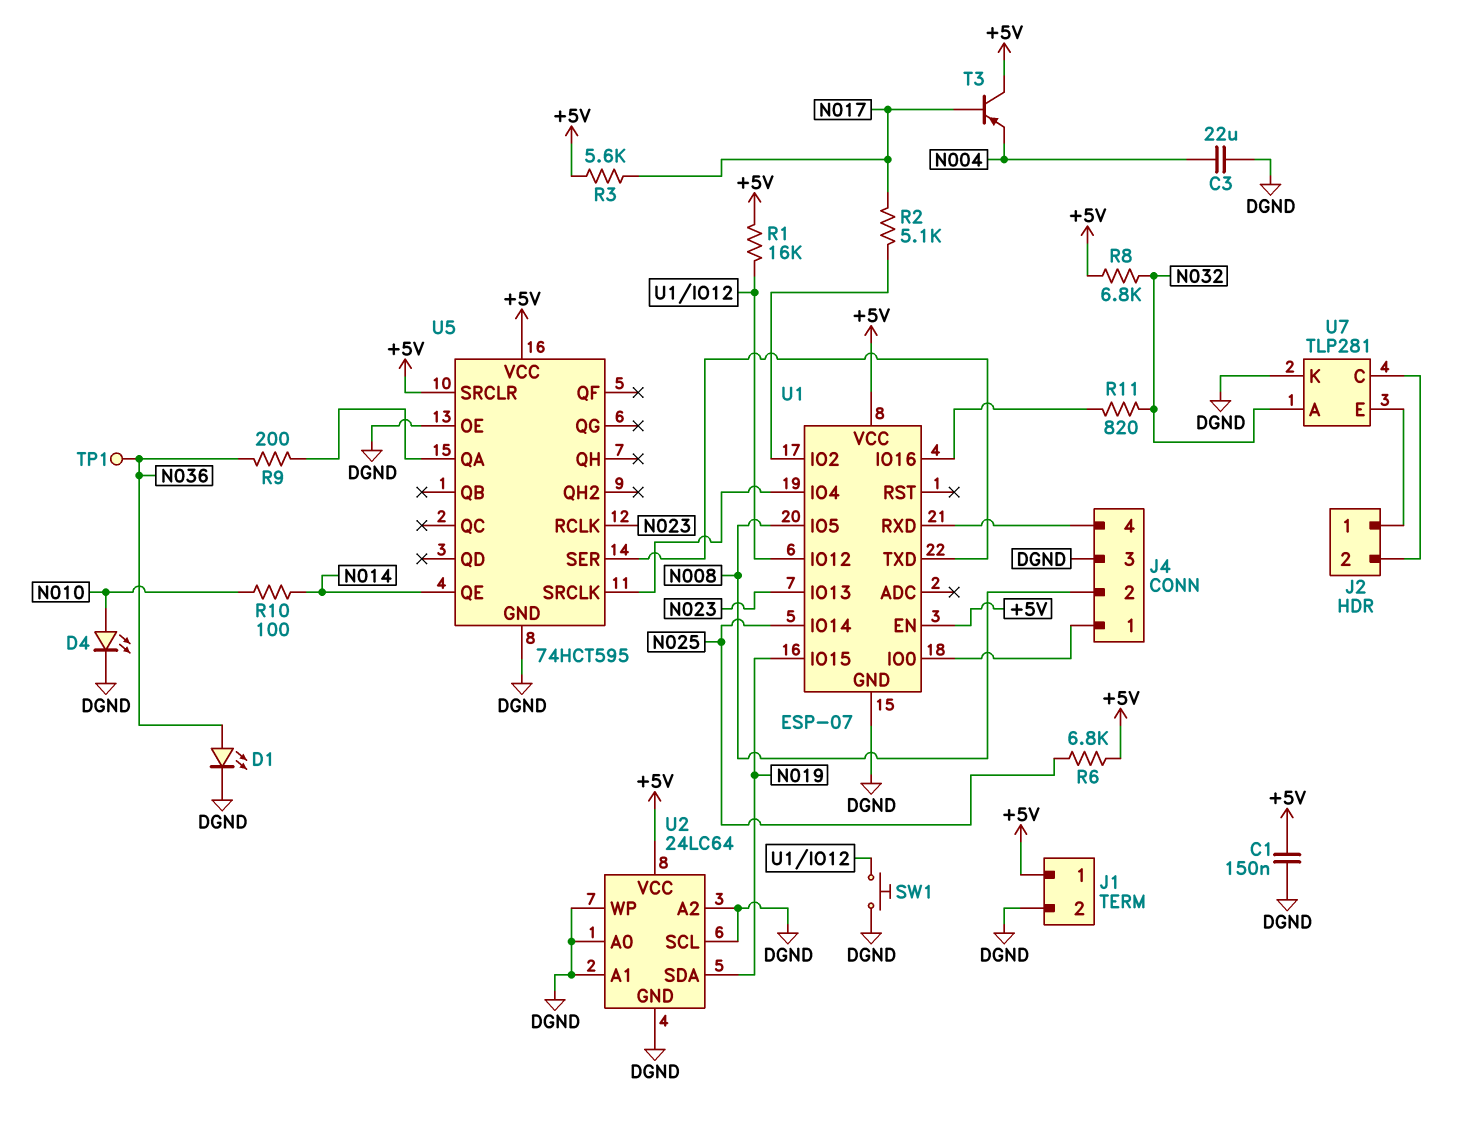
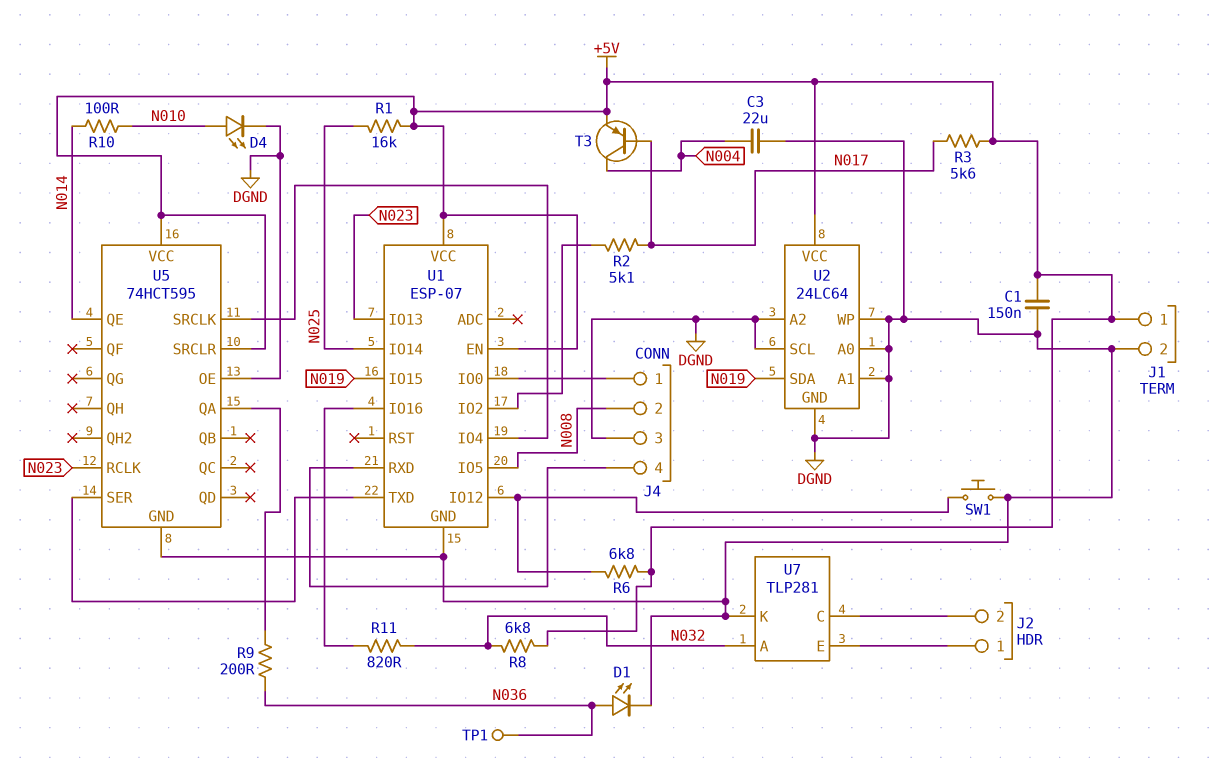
R1: 16k (+5V, U1/IO12) -> 16k (+5V, N025)
R6: 6.8k (+5V, N025) -> 6.8k (+5V, U1/IO12)
T3: PNP (B N017, C +5V, E N004) -> PNP (B N017, C N004, E +5V)

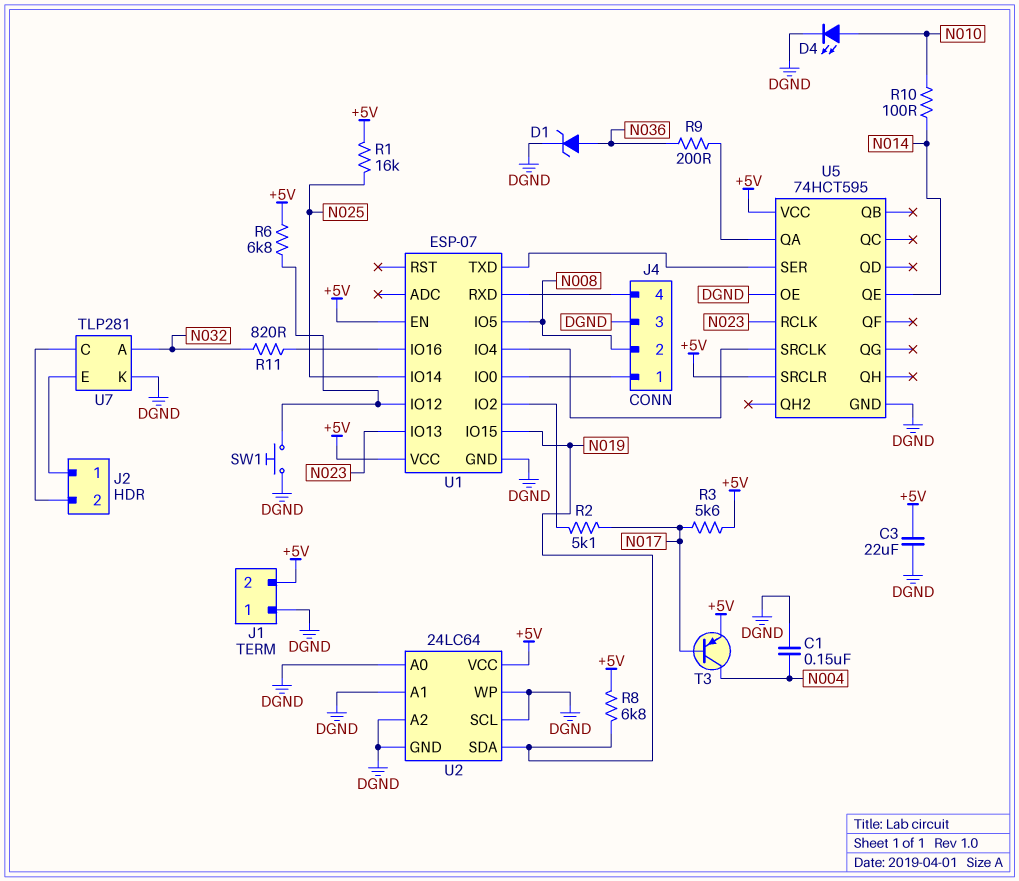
C1: 150nF (+5V, DGND) -> 150nF (DGND, N004)
C3: 22uF (DGND, N004) -> 22uF (+5V, DGND)
D1: LED (A N036, K DGND) -> zener (A N036, K DGND)
J1 pin 1: +5V -> DGND
J1 pin 2: DGND -> +5V
R8: 6.8k (+5V, N032) -> 6.8k (+5V, N019)
TP1: test point (N036) -> none

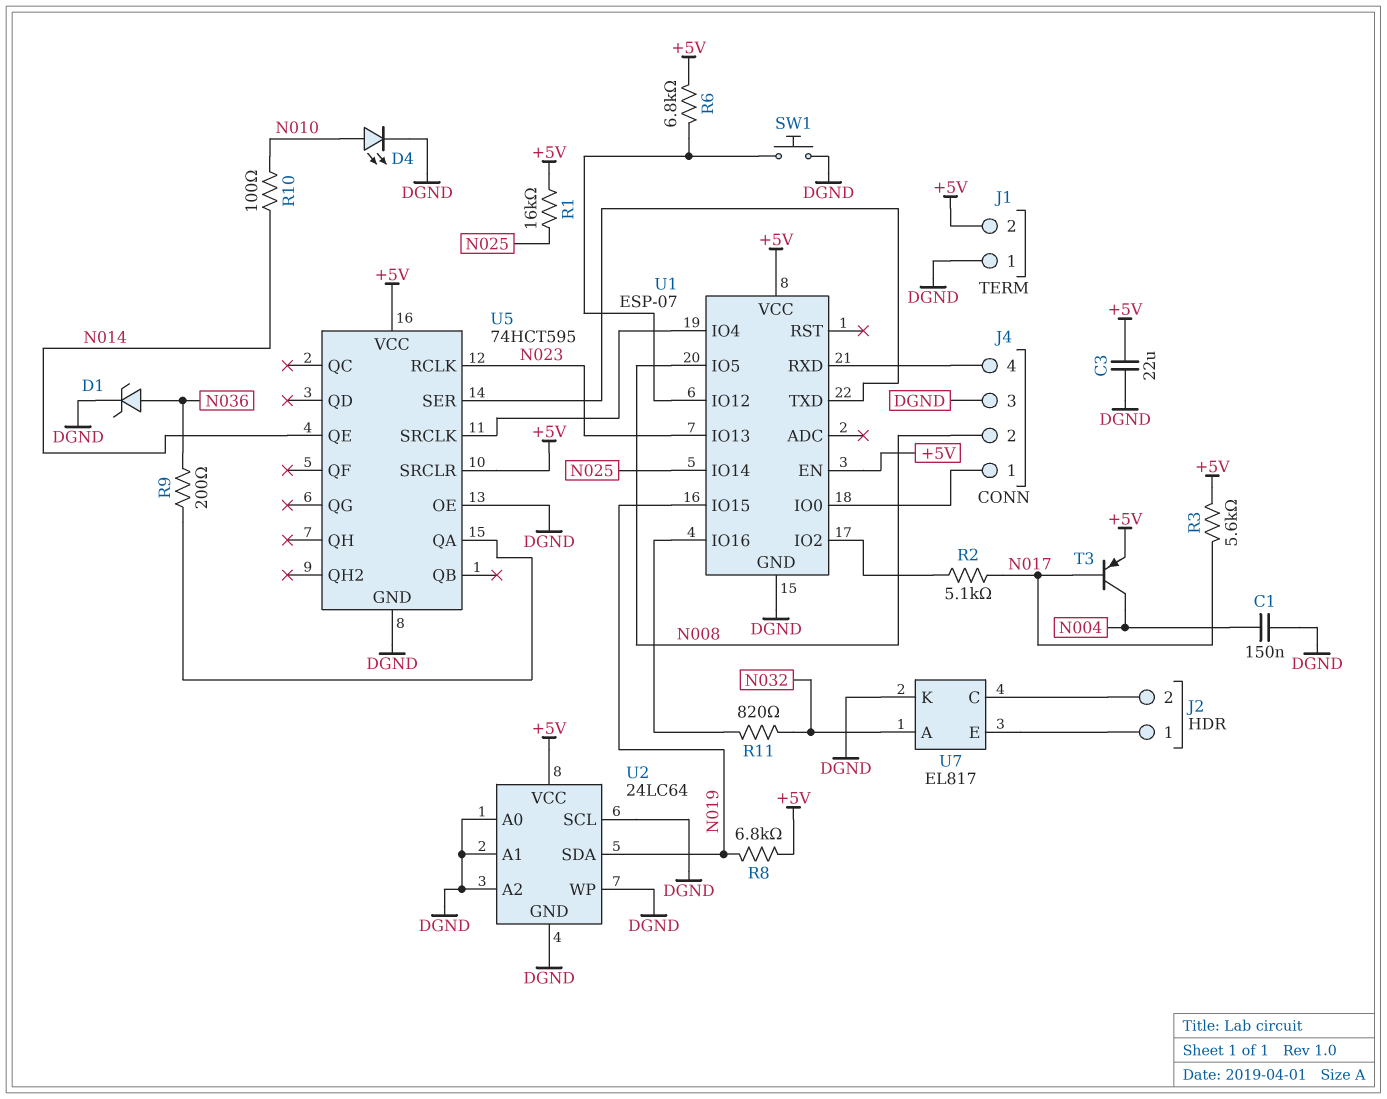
U7: TLP281 -> EL817

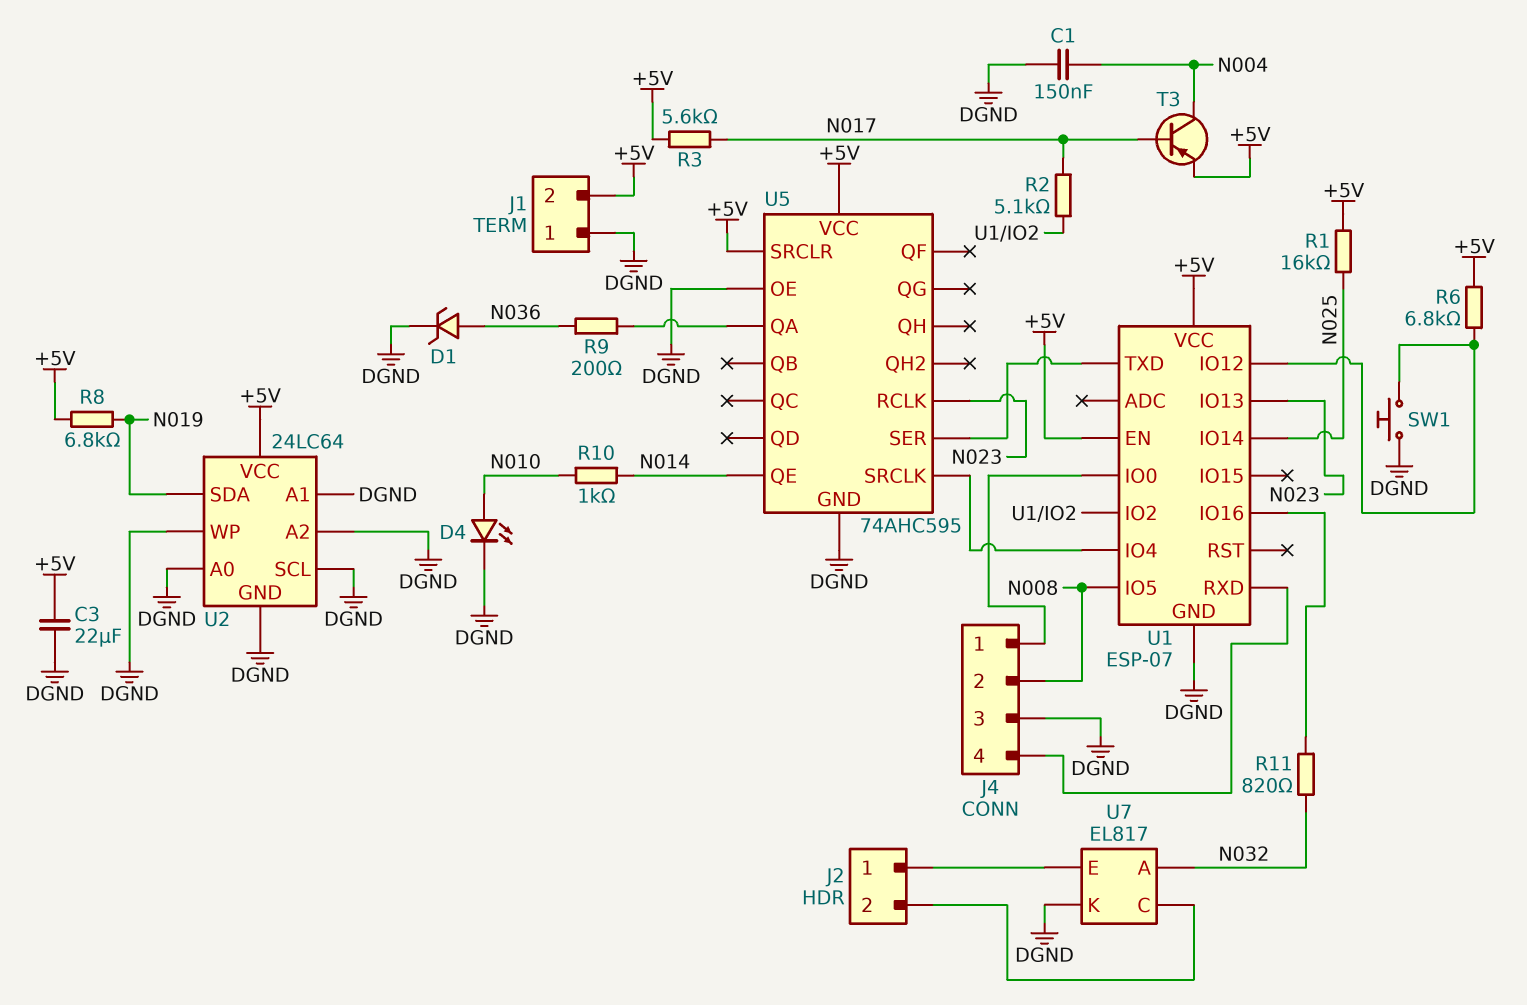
R10: 100 (N010, N014) -> 1k (N010, N014)
U1 pin IO15: N019 -> none
U5: 74HCT595 -> 74AHC595

